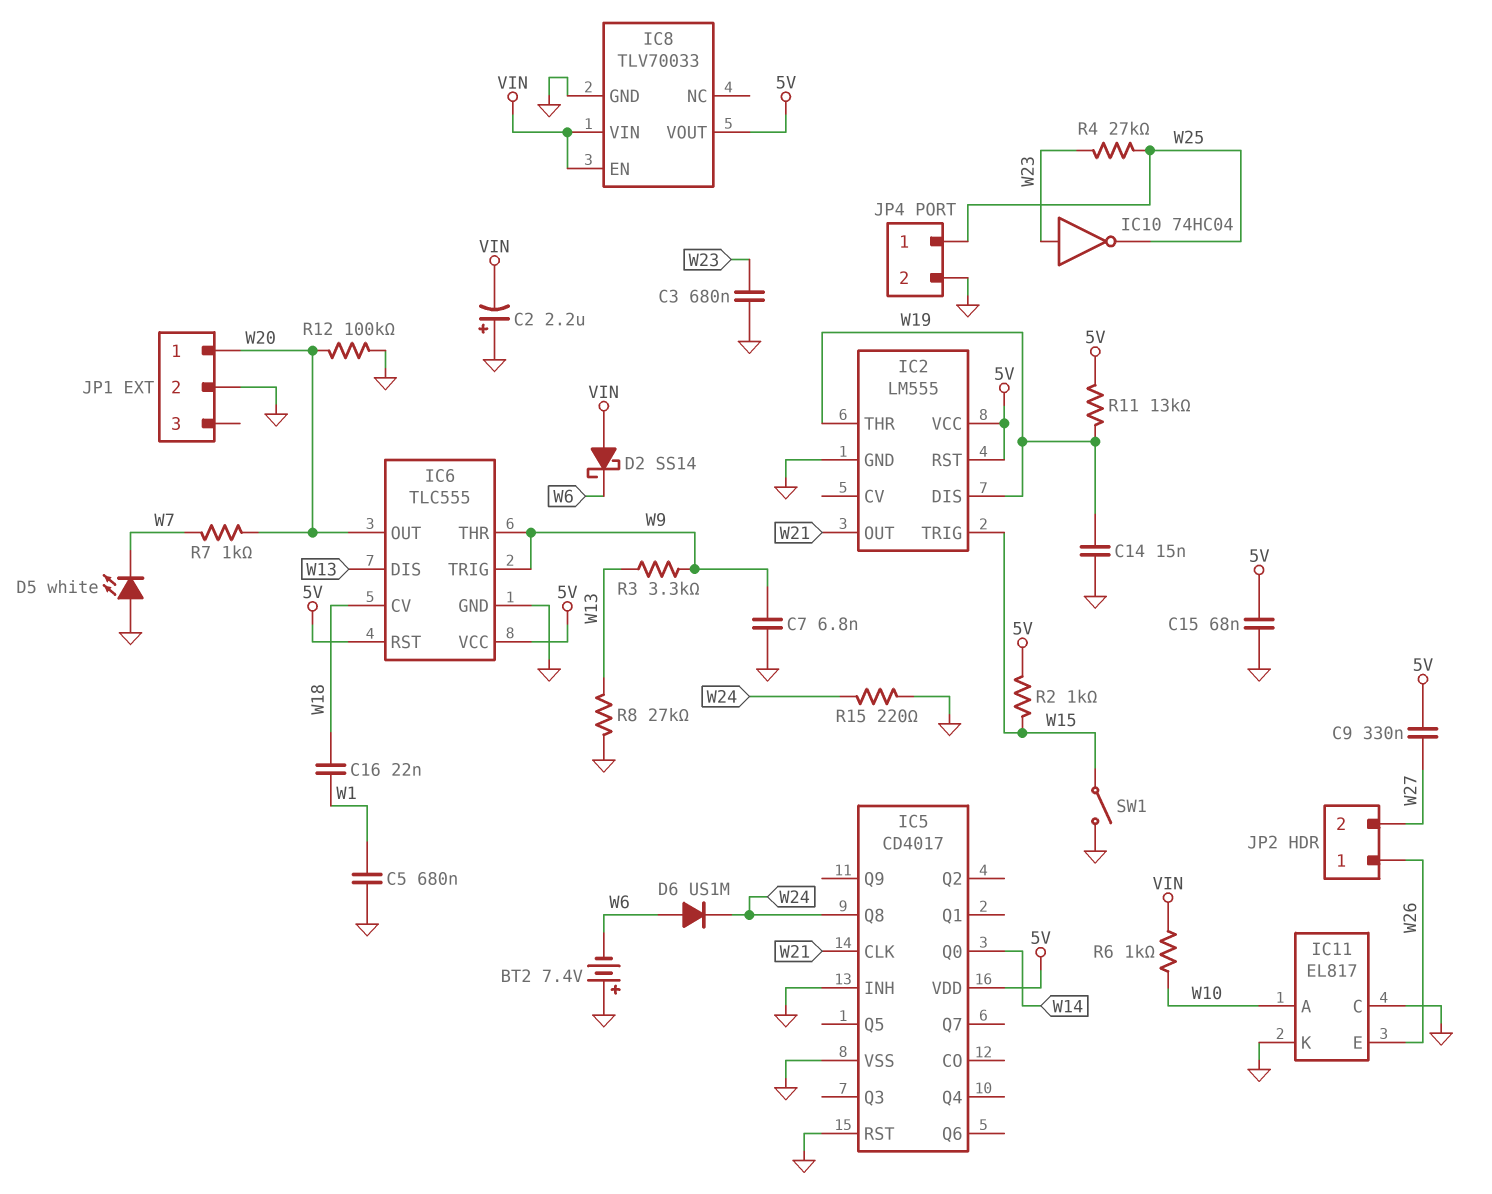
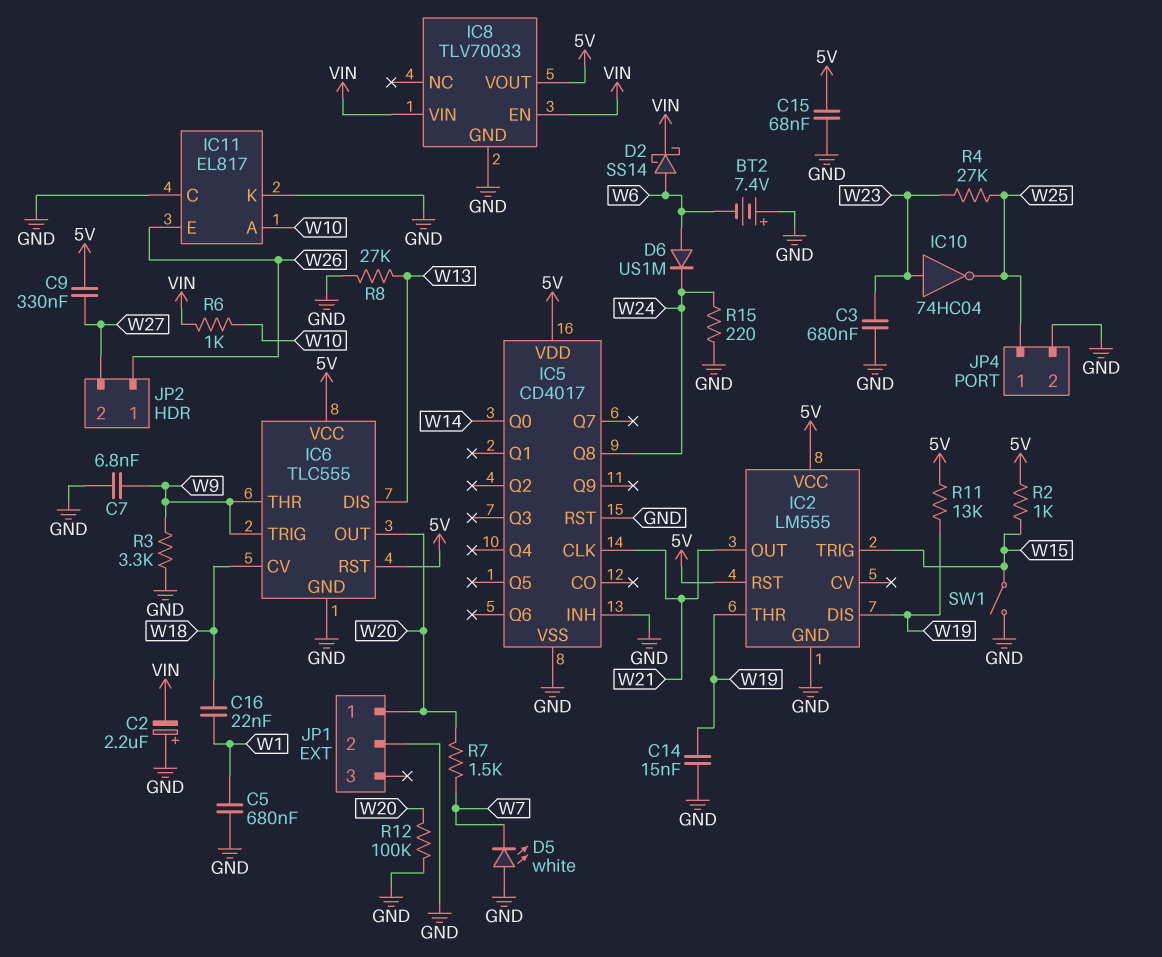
D2: schottky SS14 (A VIN, K W6) -> schottky SS14 (A W6, K VIN)
R3: 3.3k (W9, W13) -> 3.3k (GND, W9)
R7: 1k (W7, W20) -> 1.5k (W7, W20)

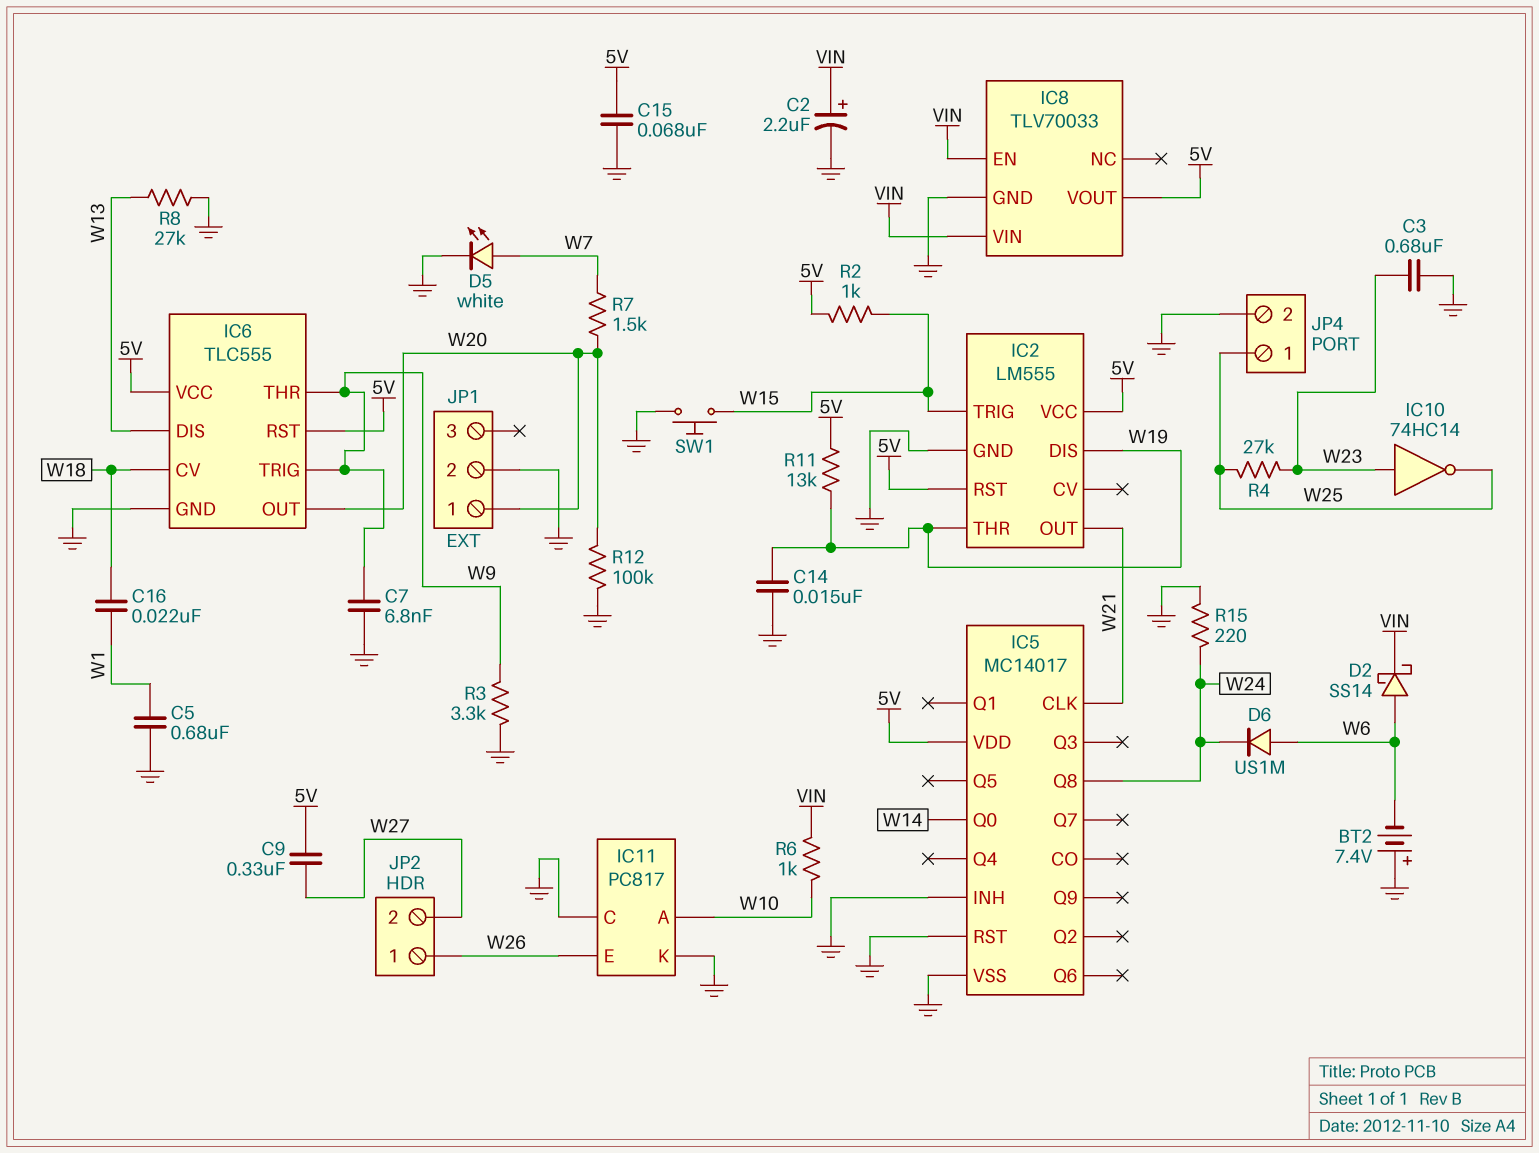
C2: 2.2uF (plus GND, minus VIN) -> 2.2uF (plus VIN, minus GND)
D5: LED white (A GND, K W7) -> LED white (A W7, K GND)
IC5: CD4017 -> MC14017
IC10: NOT 74HC04 (in W23, out W25) -> NOT 74HC14 (in W23, out W25)
IC11: EL817 -> PC817
SW1: switch (GND, W15) -> button (GND, W15)

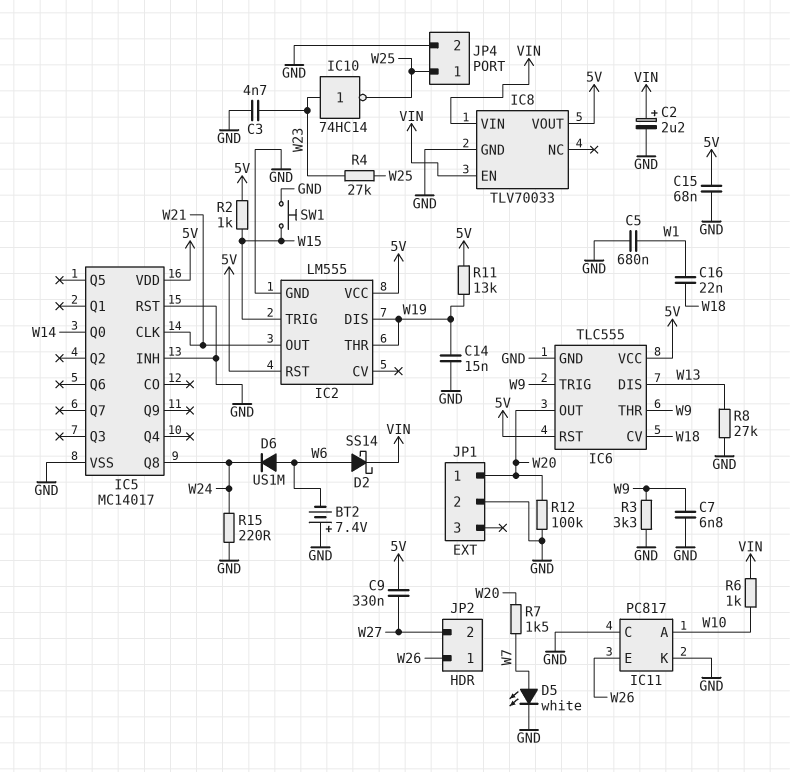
C3: 680nF (GND, W23) -> 4.7nF (GND, W23)

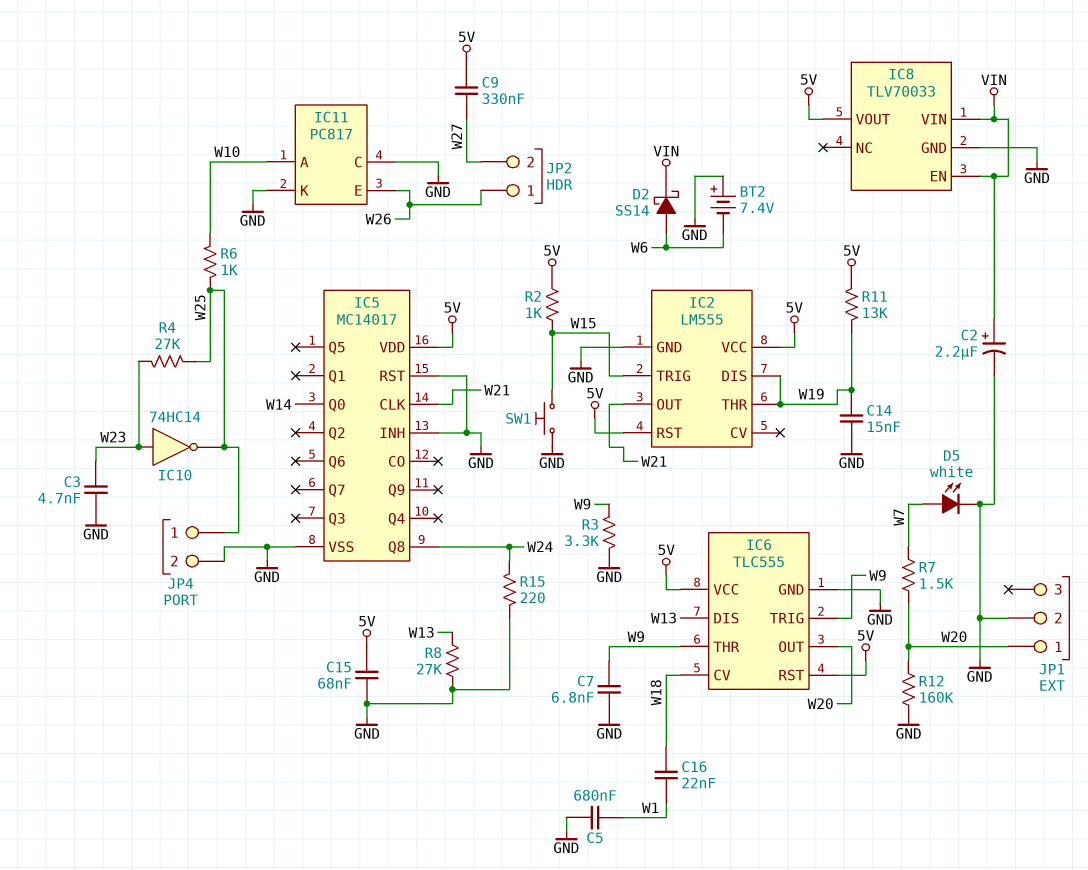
D6: diode US1M (A W6, K W24) -> none
R6: 1k (VIN, W10) -> 1k (W10, W25)
R12: 100k (GND, W20) -> 160k (GND, W20)

